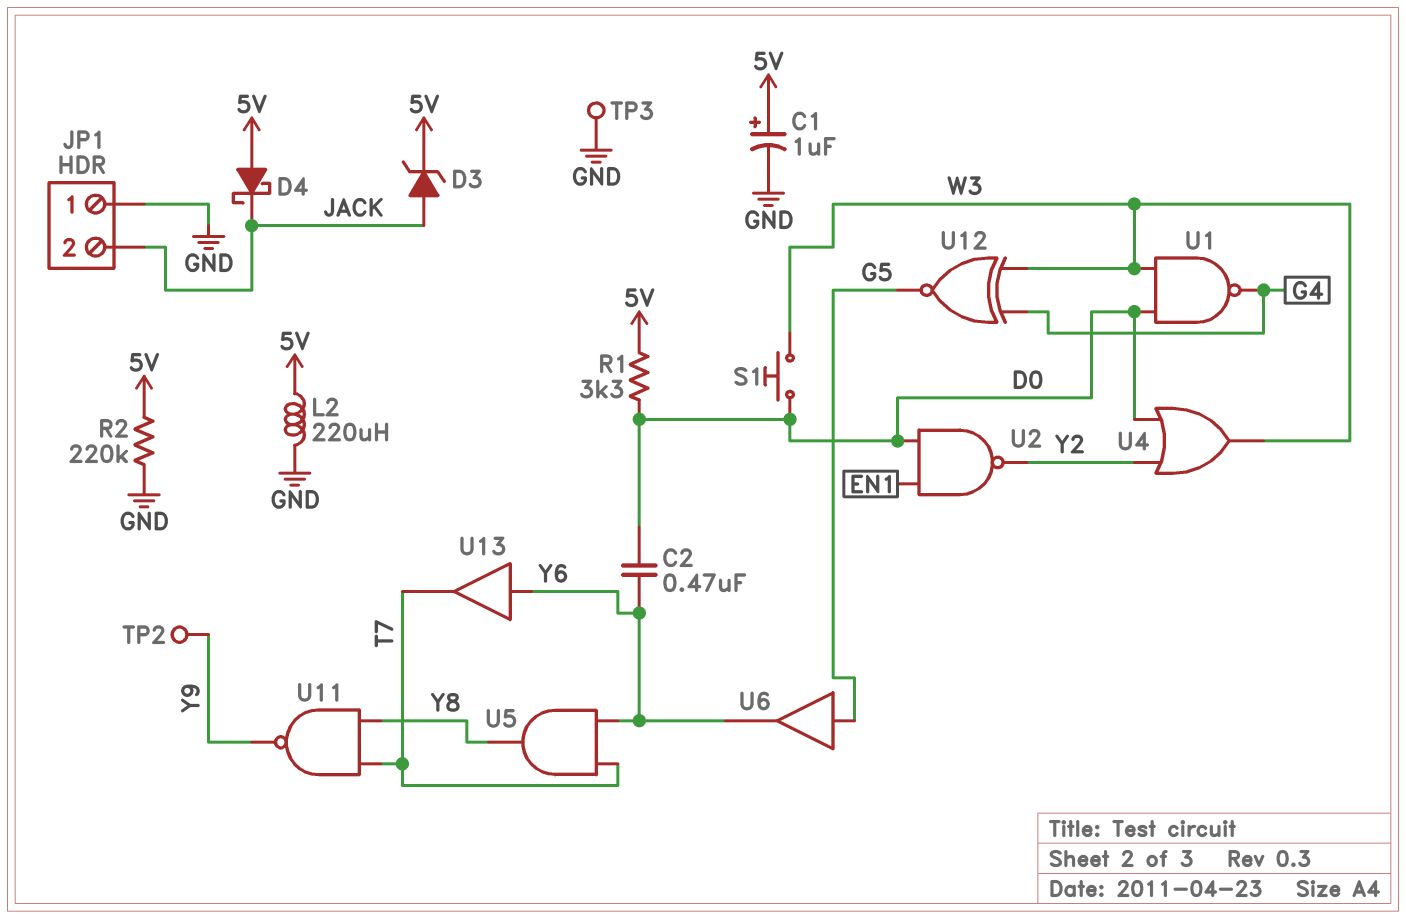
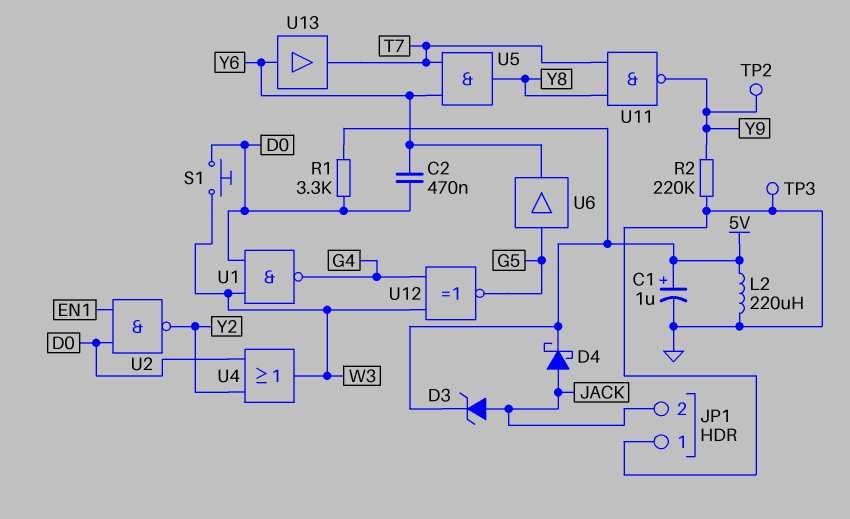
D4: schottky (A 5V, K JACK) -> schottky (A JACK, K 5V)
R2: 220k (5V, GND) -> 220k (GND, Y9)

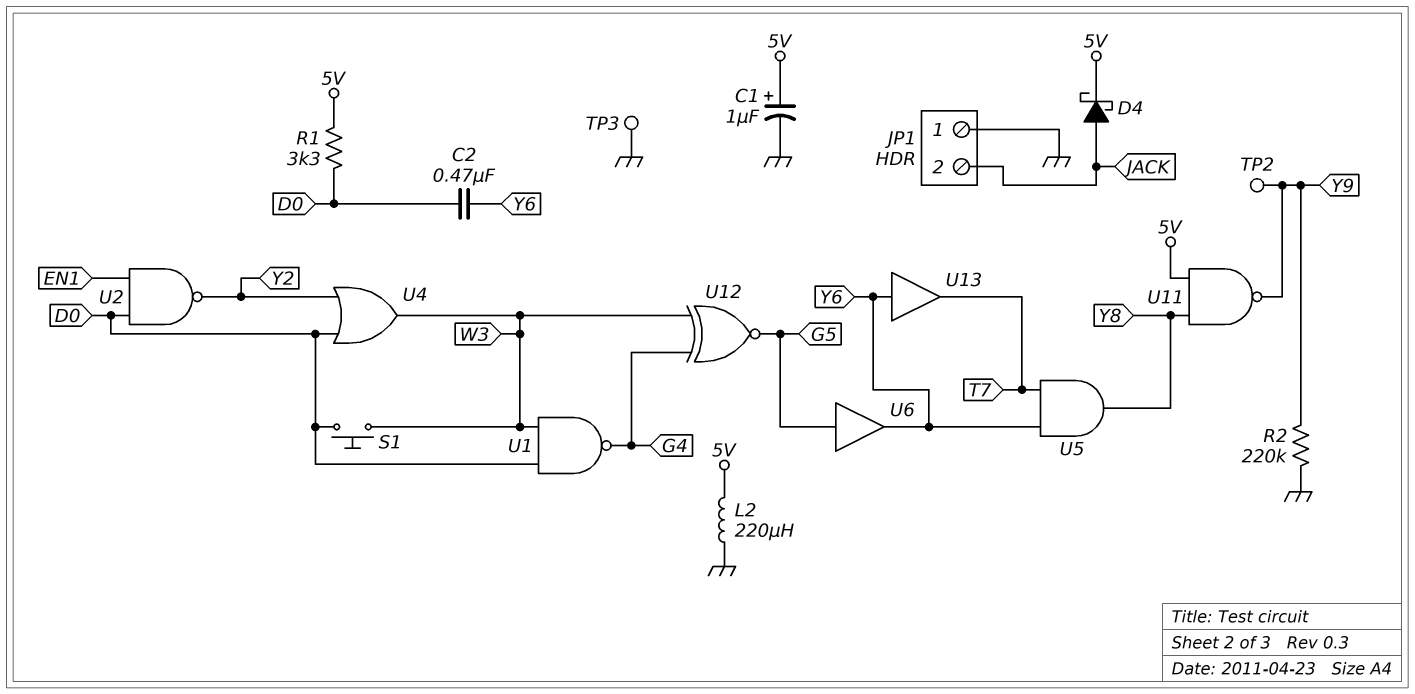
D3: zener (A JACK, K 5V) -> none
U11: NAND (in T7, in Y8, out Y9) -> NAND (in 5V, in Y8, out Y9)

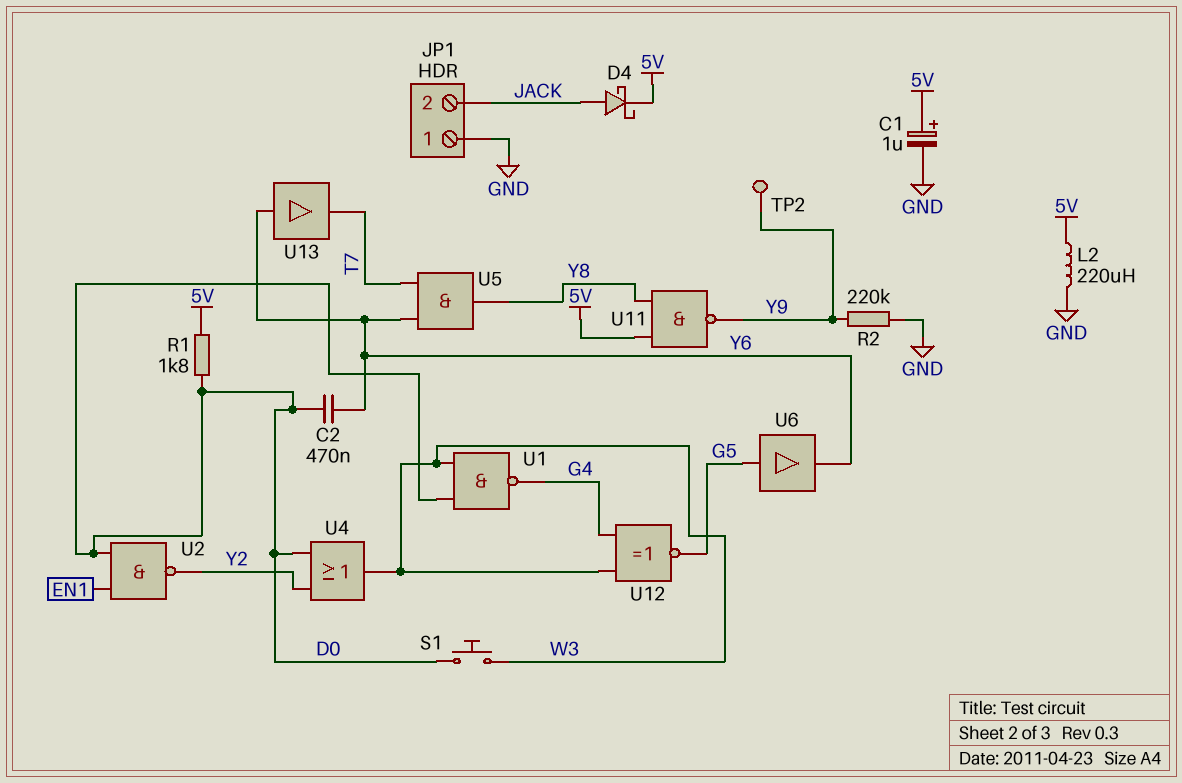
R1: 3.3k (5V, D0) -> 1.8k (5V, D0)
TP3: test point (GND) -> none

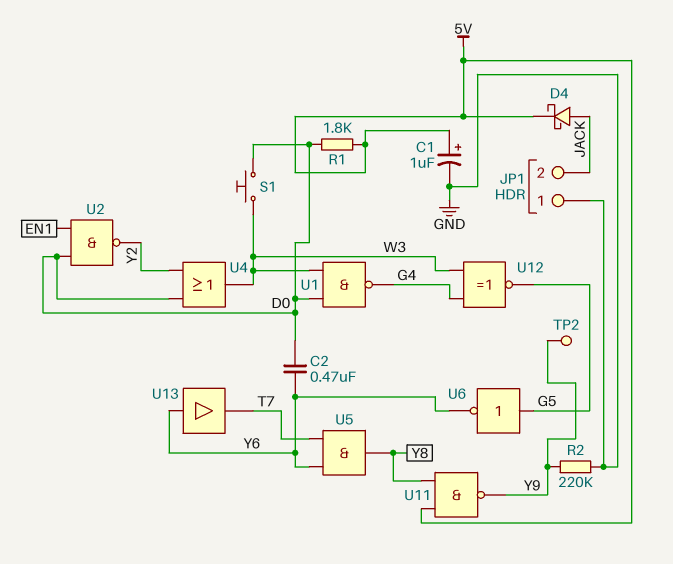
L2: 220uH (5V, GND) -> none
U6: buffer (in G5, out Y6) -> NOT (in G5, out Y6)

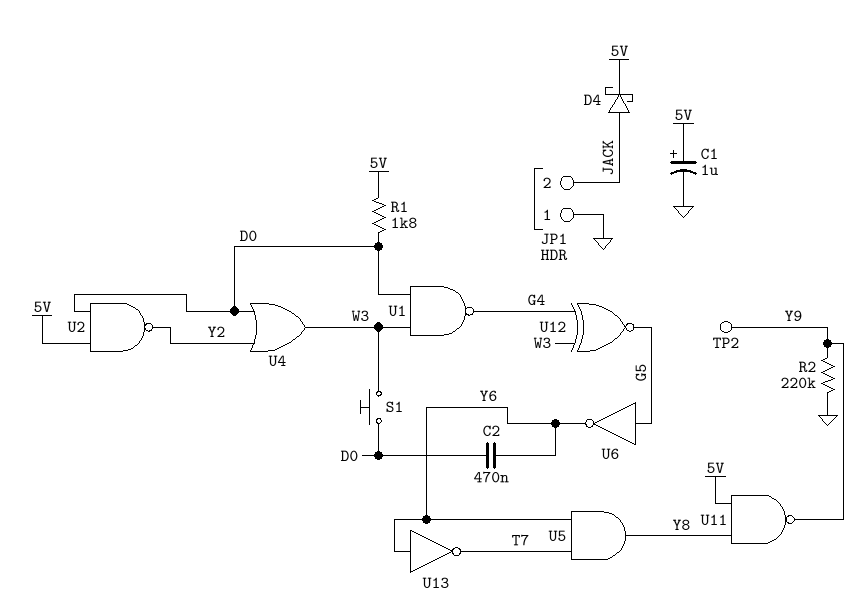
U2: NAND (in D0, in EN1, out Y2) -> NAND (in 5V, in D0, out Y2)
U13: buffer (in Y6, out T7) -> NOT (in Y6, out T7)

